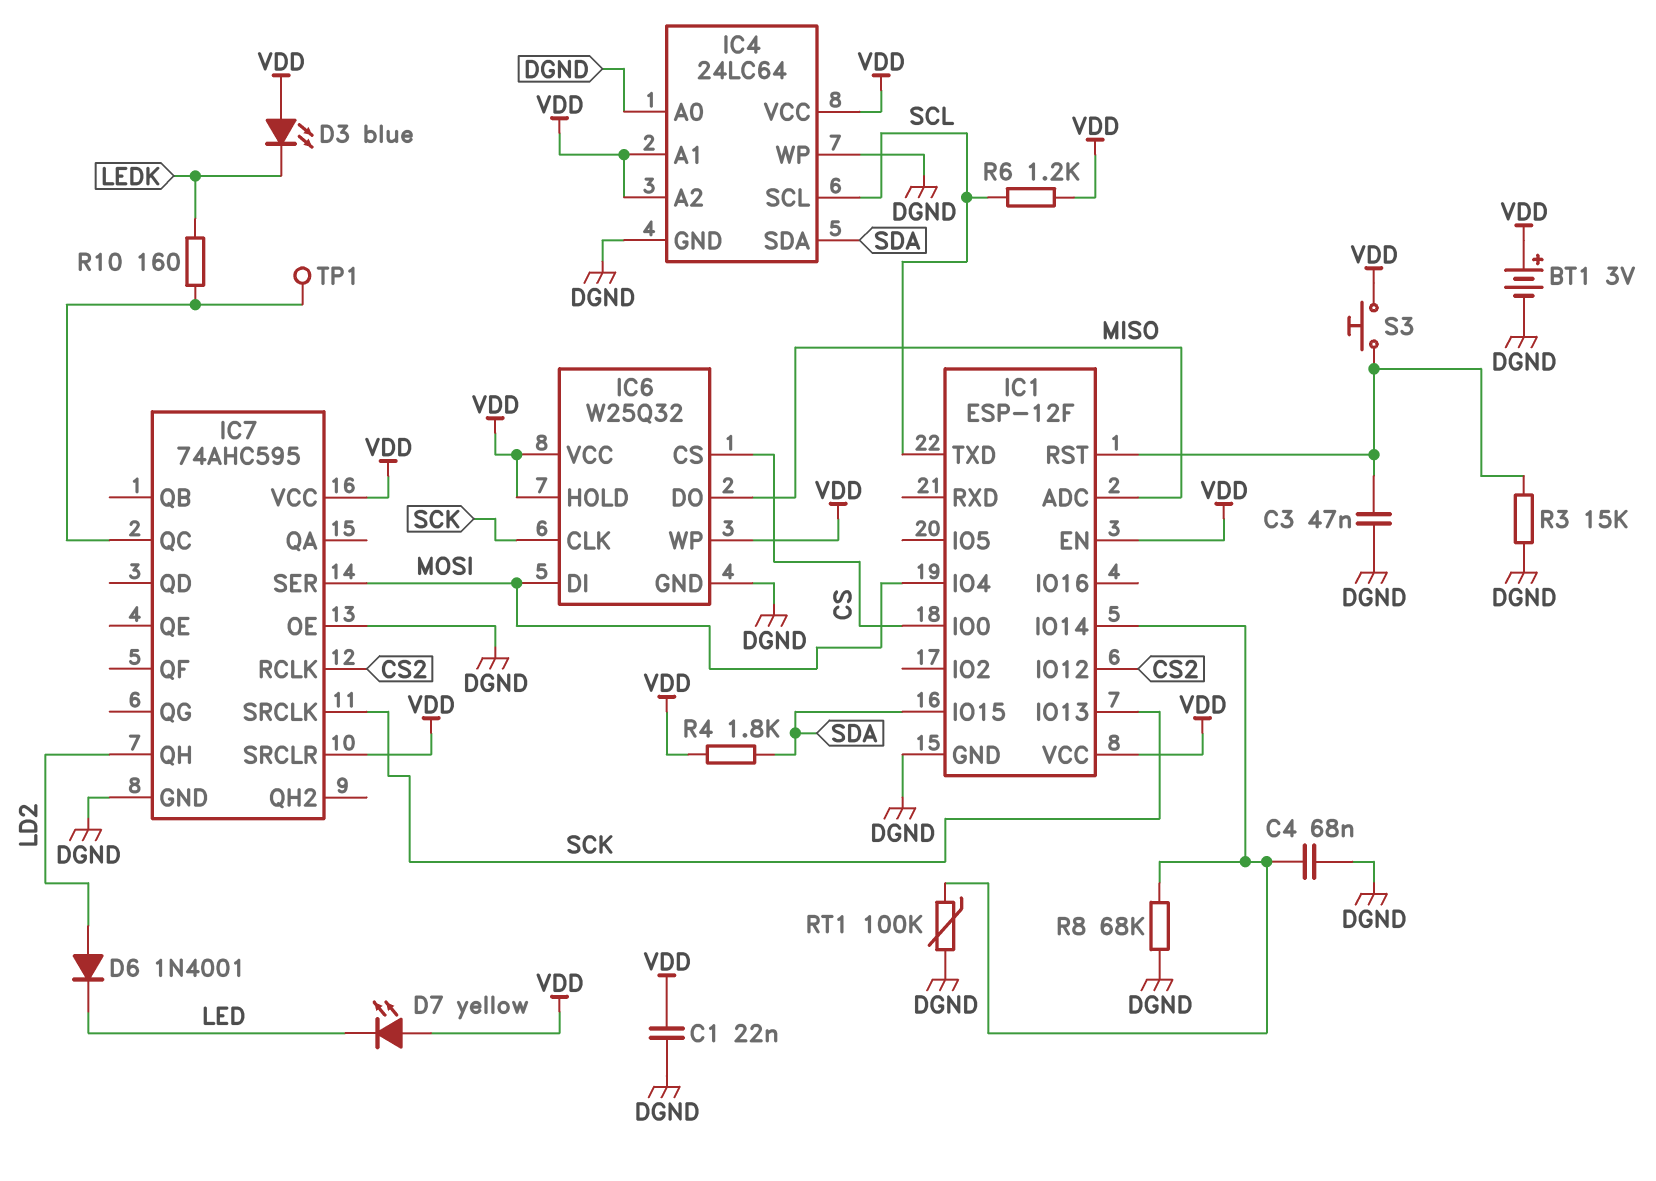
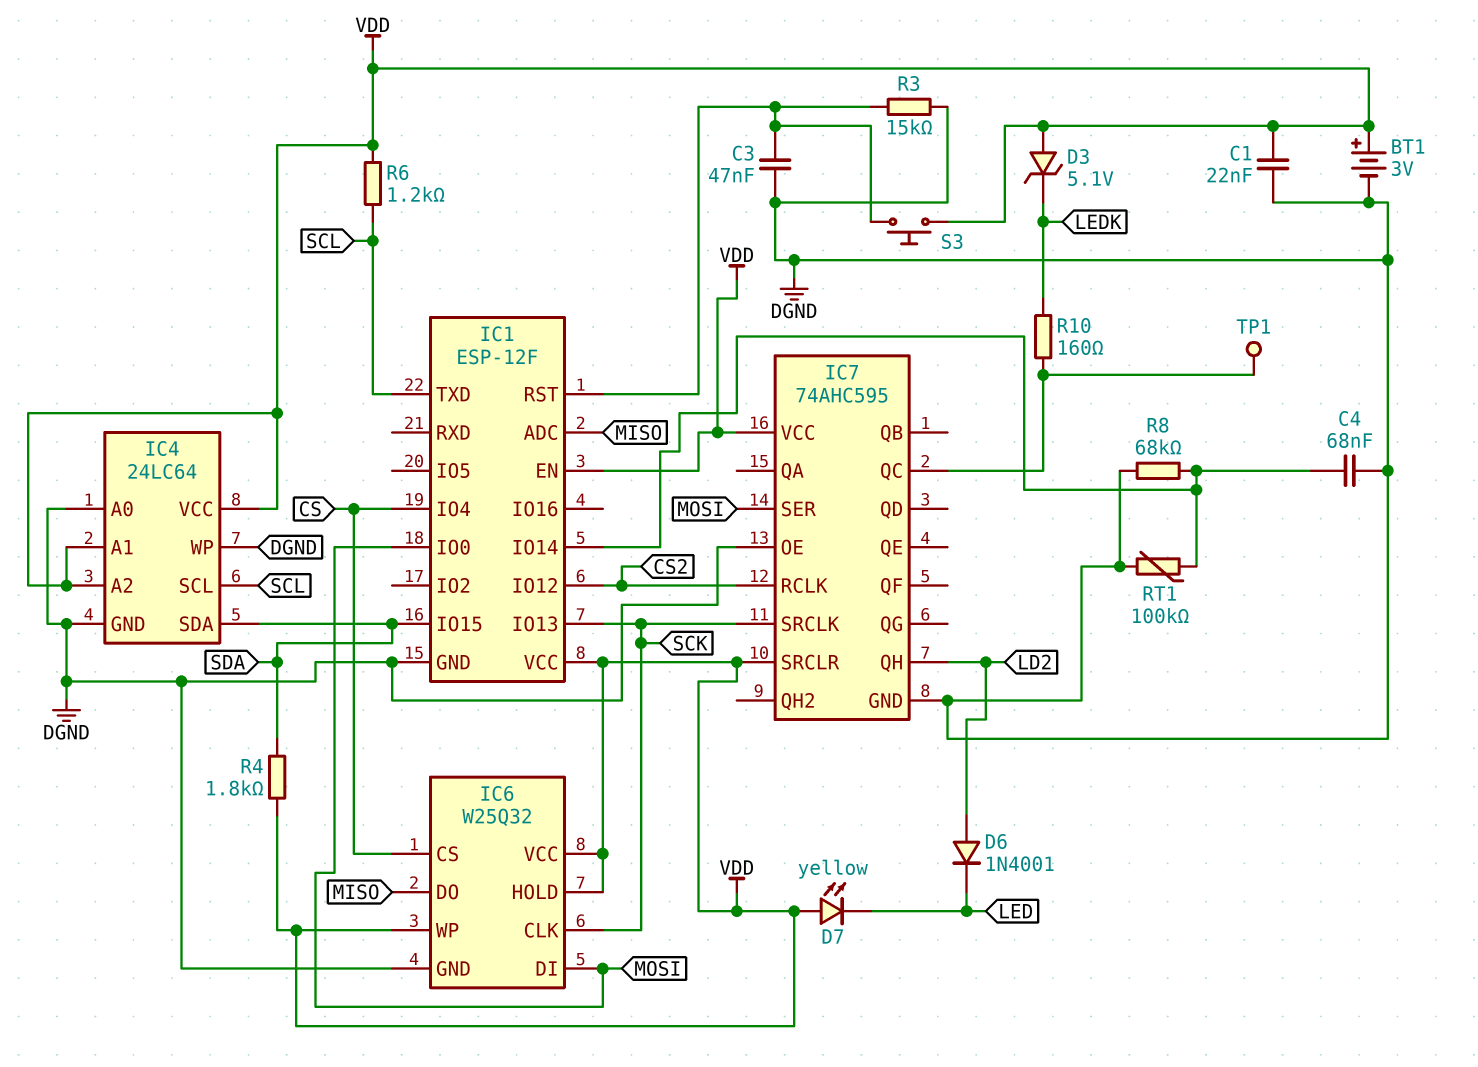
D3: LED blue (A VDD, K LEDK) -> zener 5.1V (A VDD, K LEDK)
IC1 pin IO0: CS -> MOSI
IC1 pin IO4: MOSI -> CS

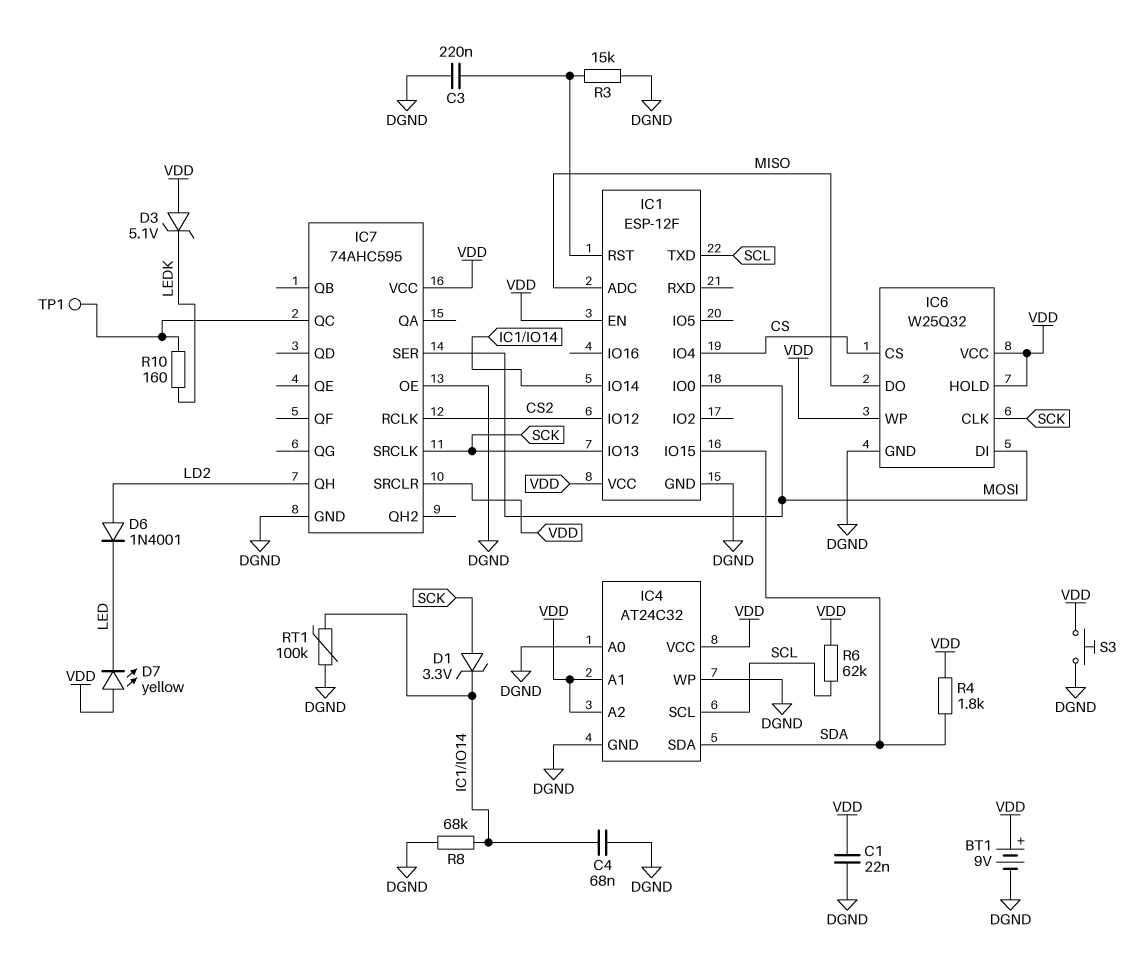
BT1: 3V (plus VDD, minus DGND) -> 9V (plus VDD, minus DGND)
C3: 47nF (DGND, IC1/RST) -> 220nF (DGND, IC1/RST)
D1: none -> zener 3.3V (A SCK, K IC1/IO14)
IC4: 24LC64 -> AT24C32
R6: 1.2k (SCL, VDD) -> 62k (SCL, VDD)
S3: button (IC1/RST, VDD) -> button (DGND, VDD)

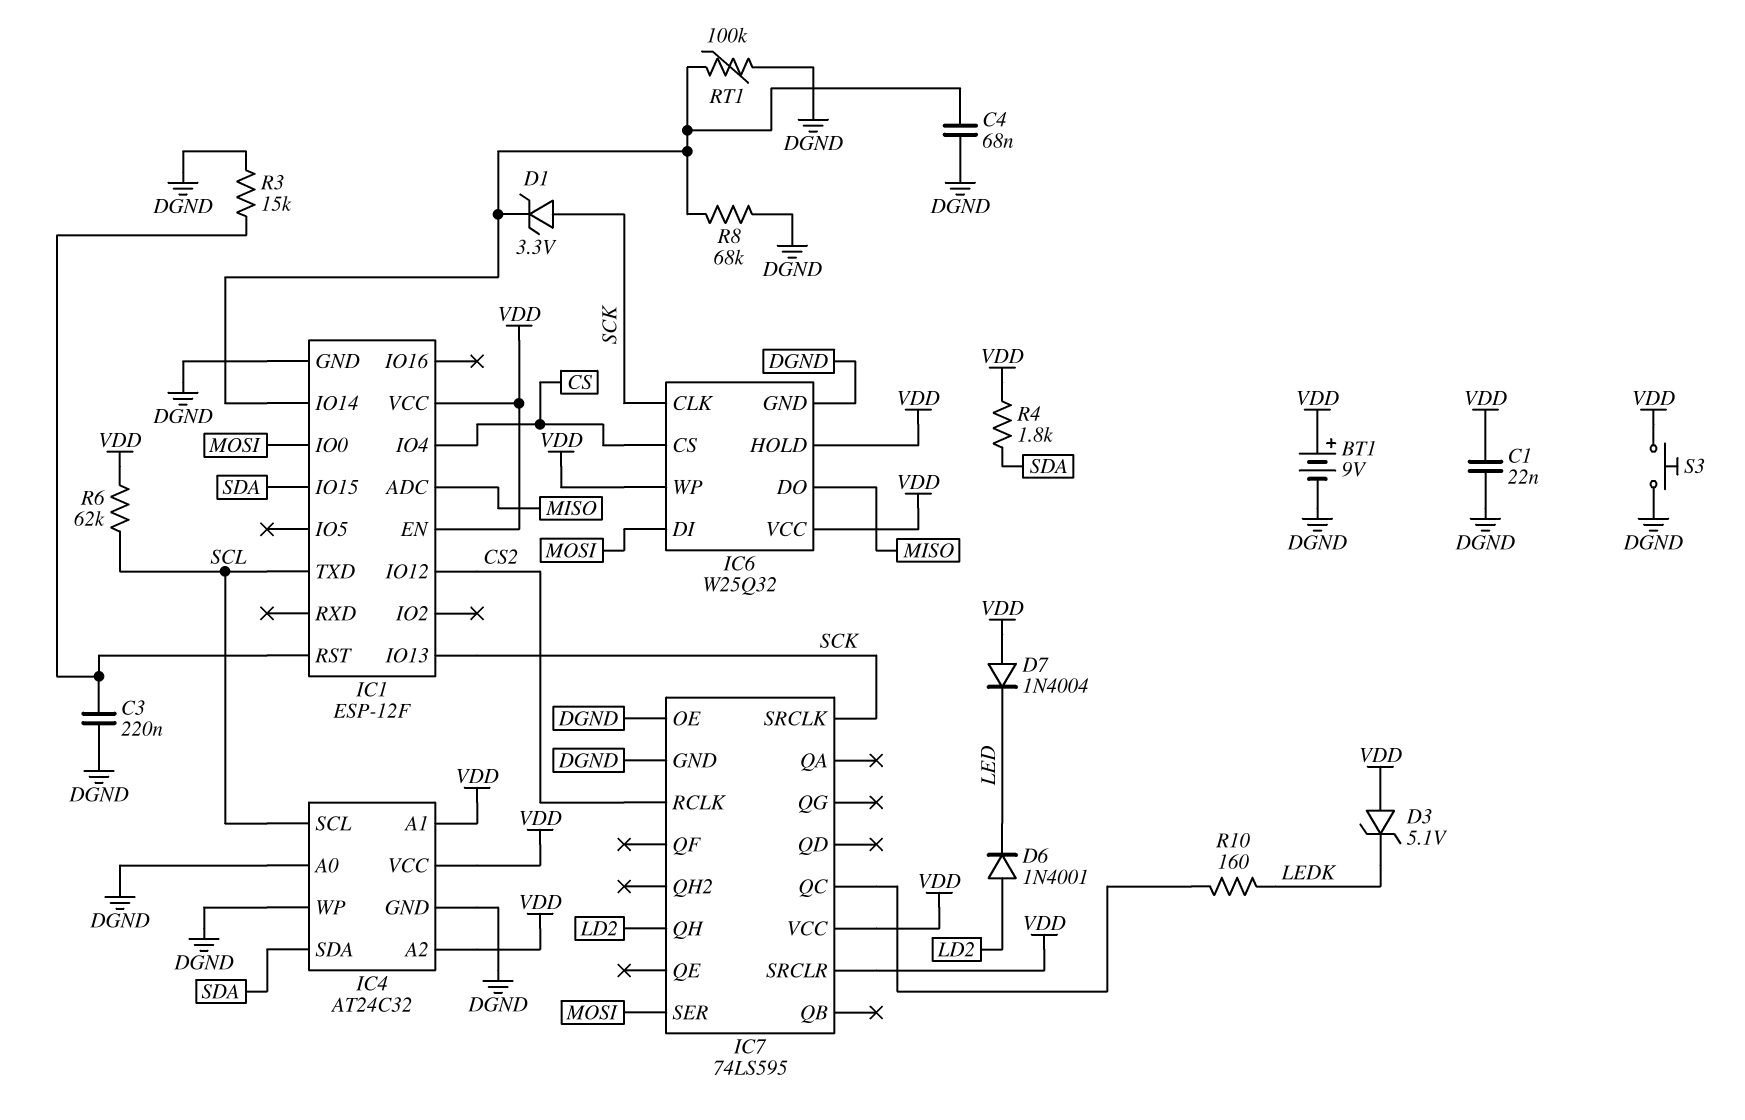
D7: LED yellow (A VDD, K LED) -> diode 1N4004 (A VDD, K LED)
IC7: 74AHC595 -> 74LS595
TP1: test point (IC7/QC) -> none

